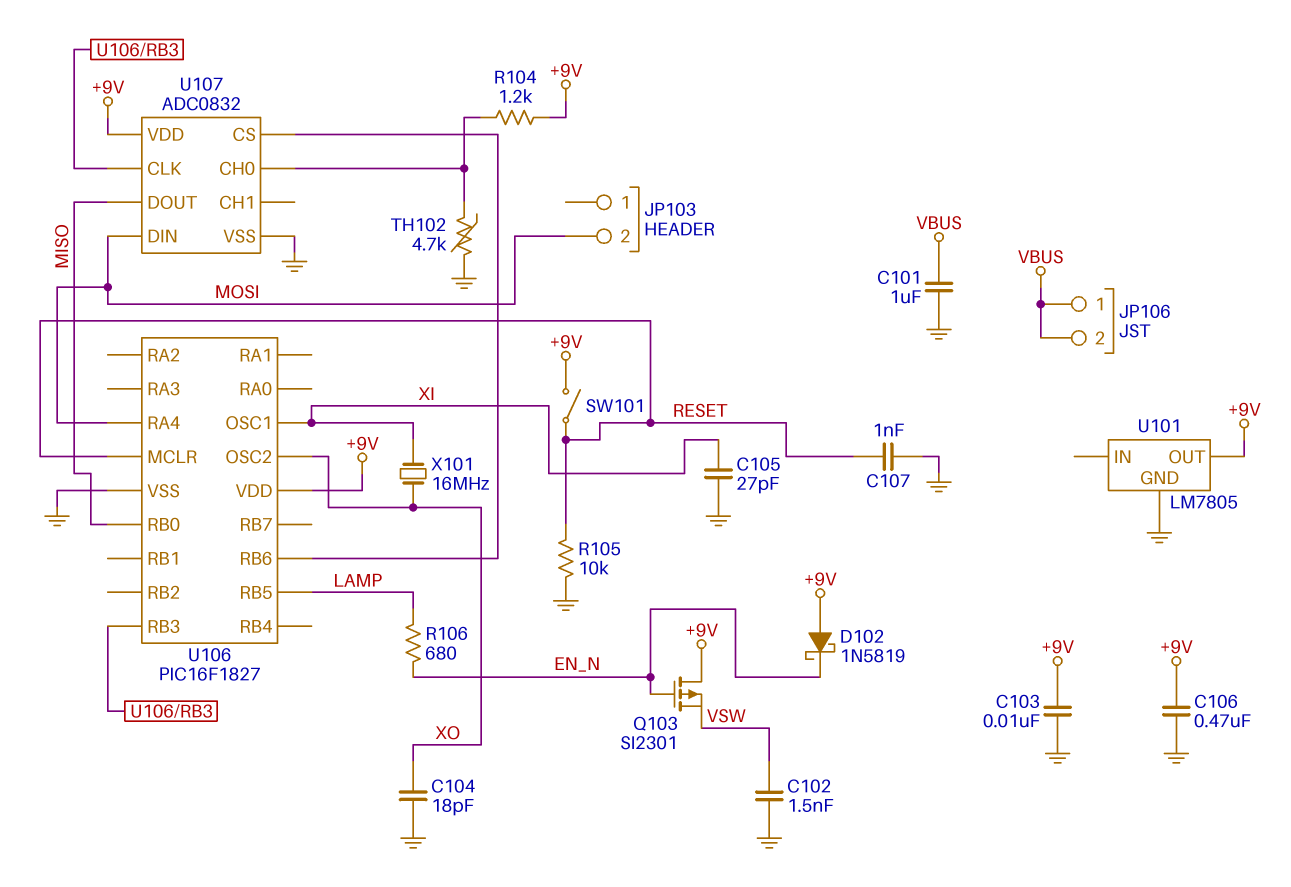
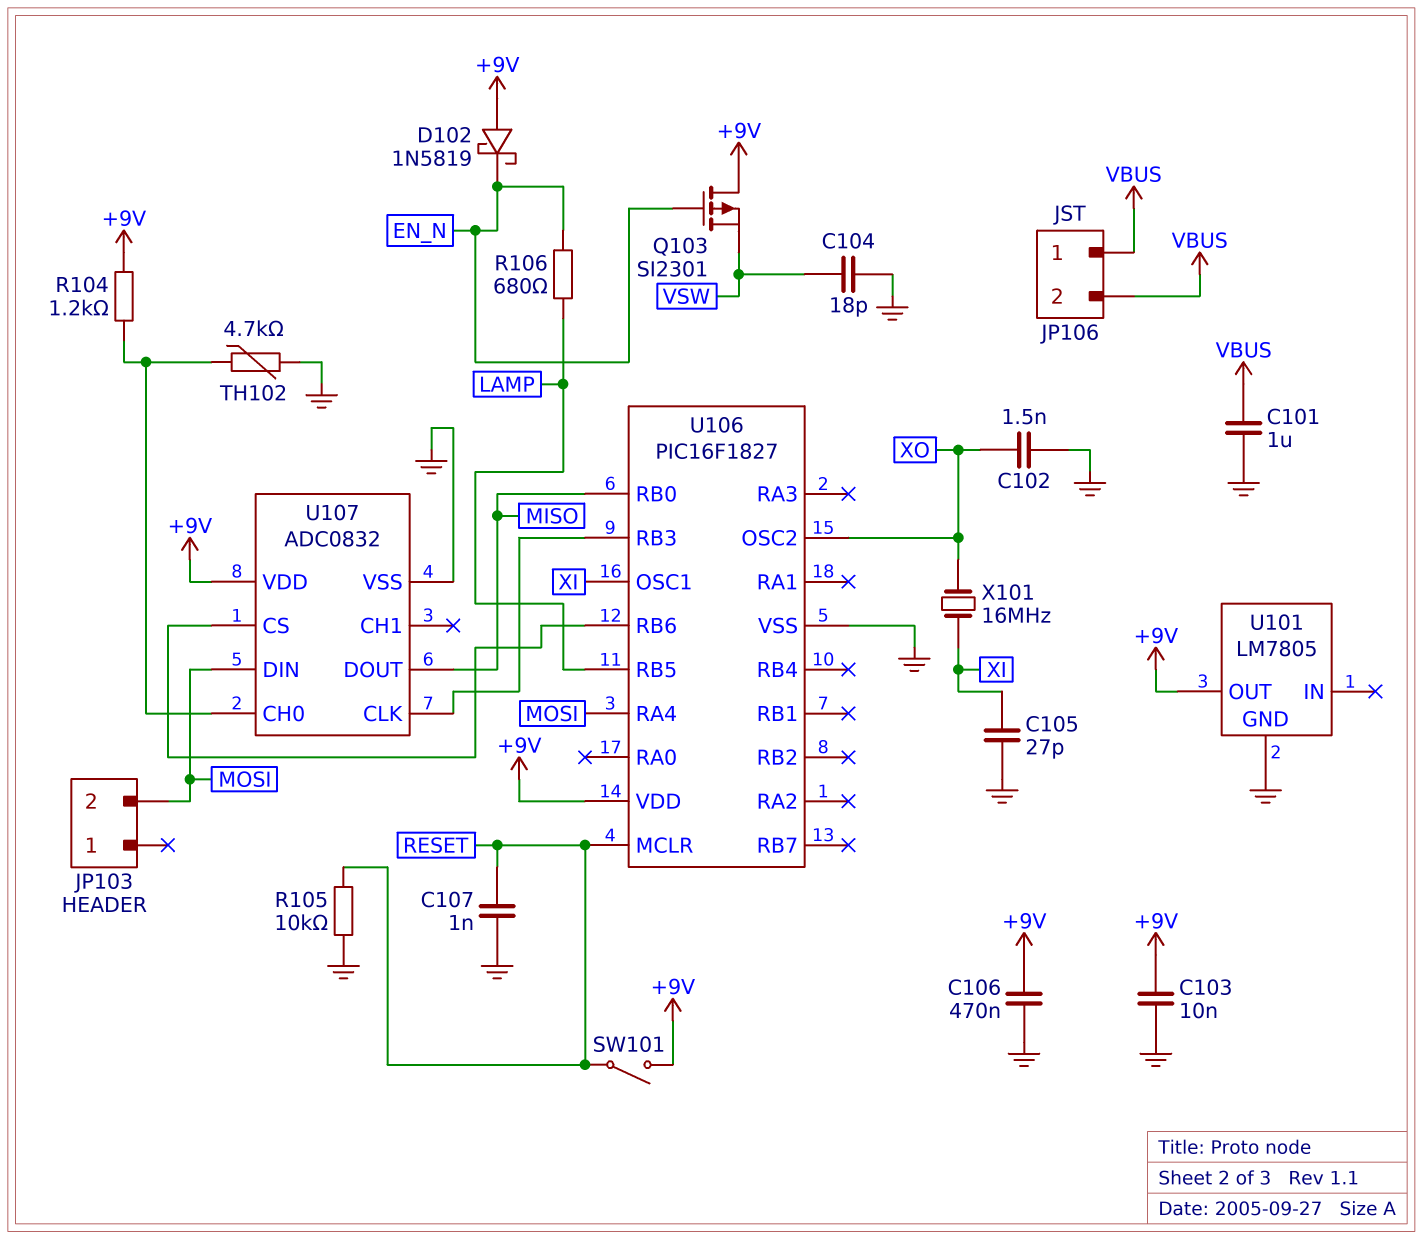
C102: 1.5nF (GND, VSW) -> 1.5nF (GND, XO)
C104: 18pF (GND, XO) -> 18pF (GND, VSW)

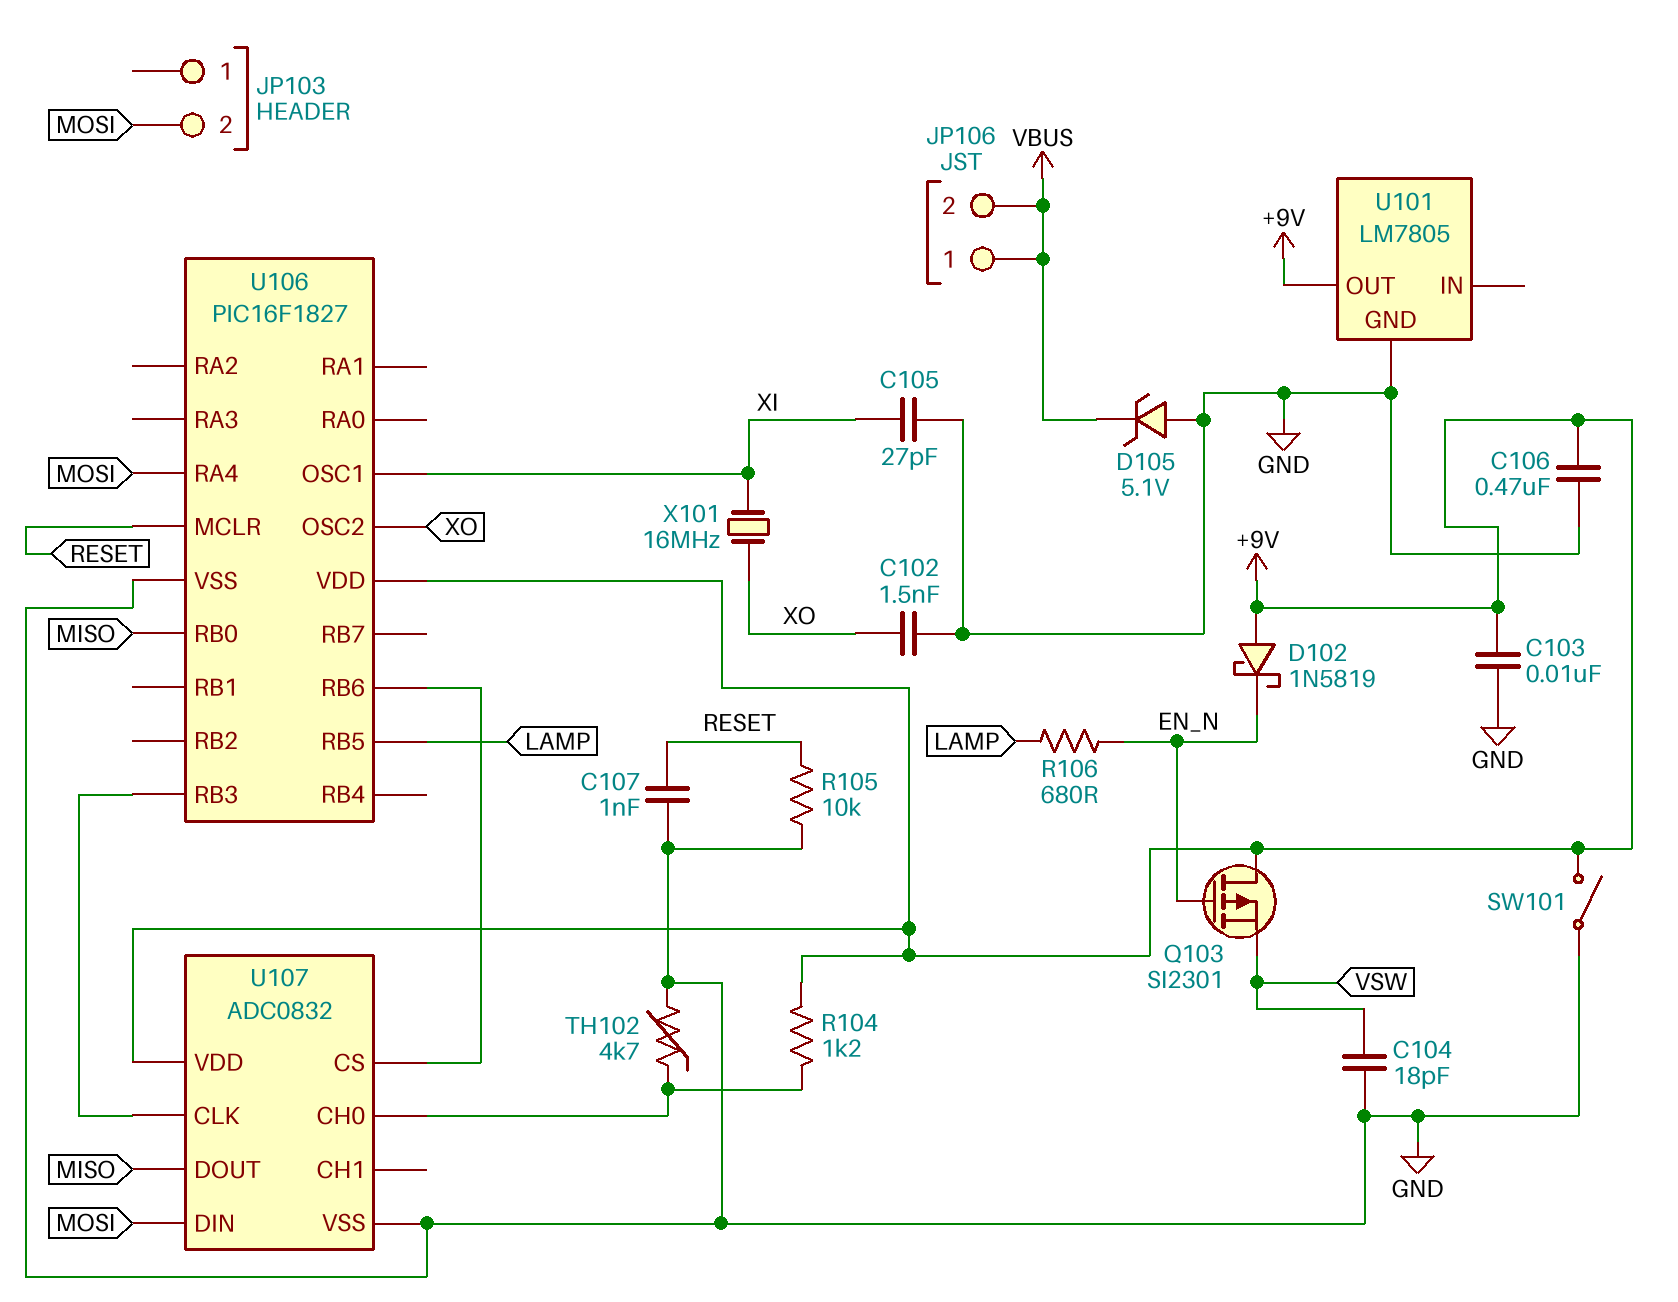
C101: 1uF (GND, VBUS) -> none
D105: none -> zener 5.1V (A GND, K VBUS)
SW101: switch (+9V, RESET) -> switch (+9V, GND)

